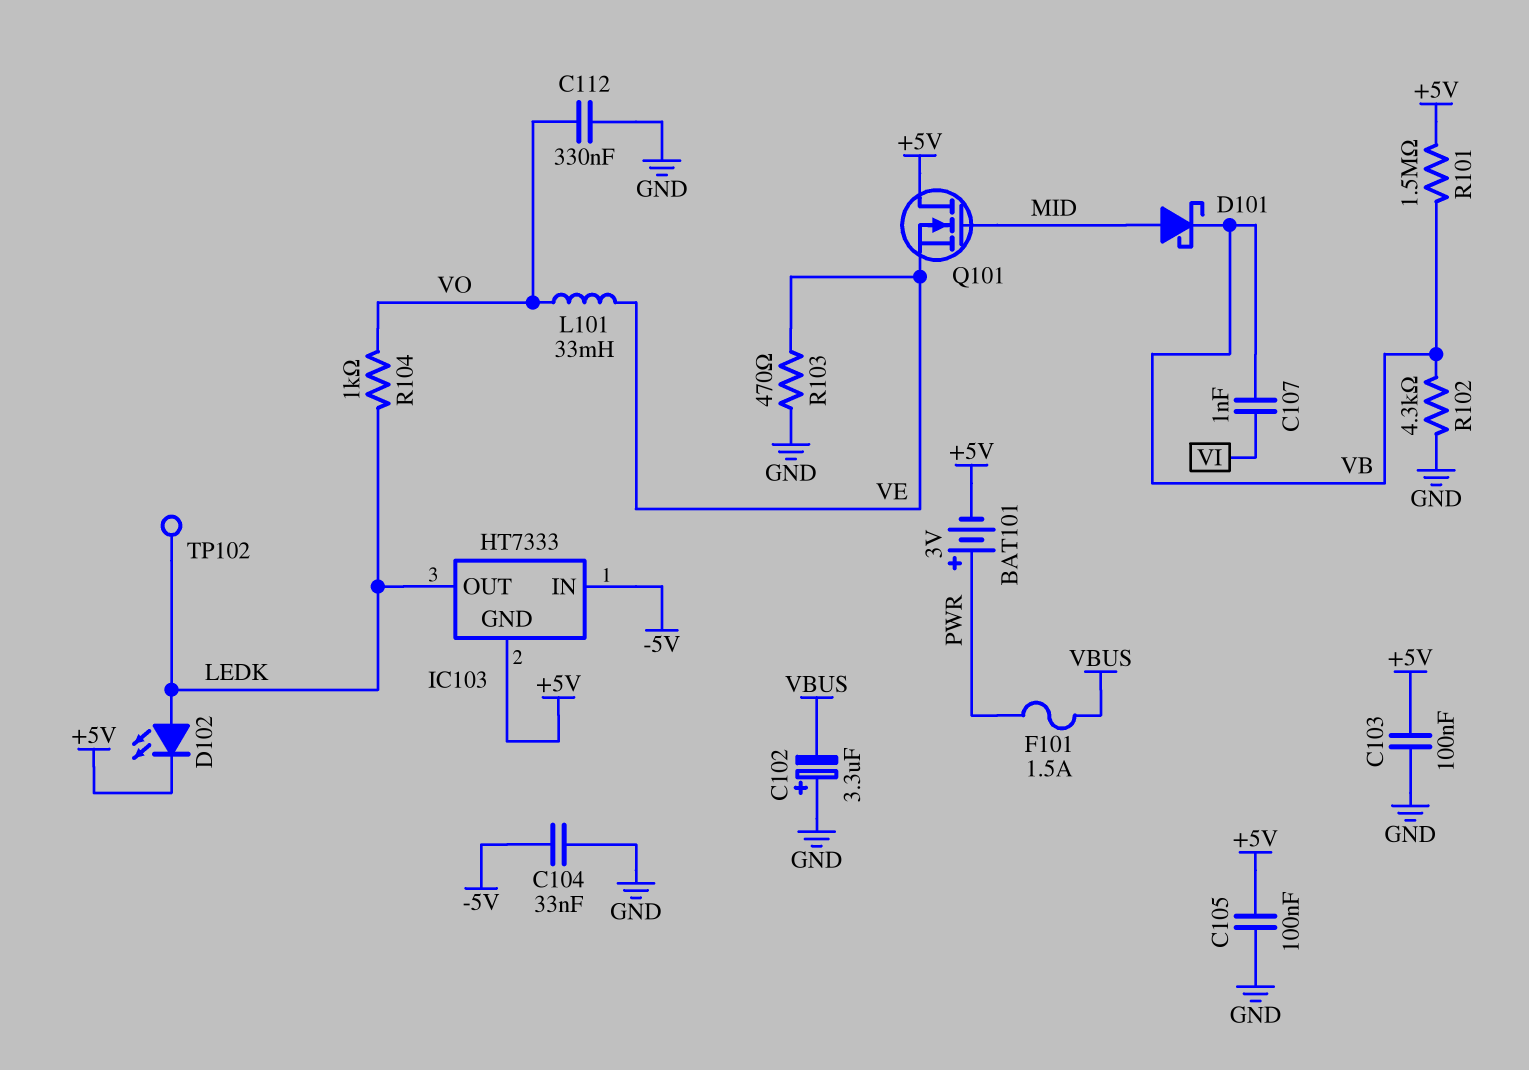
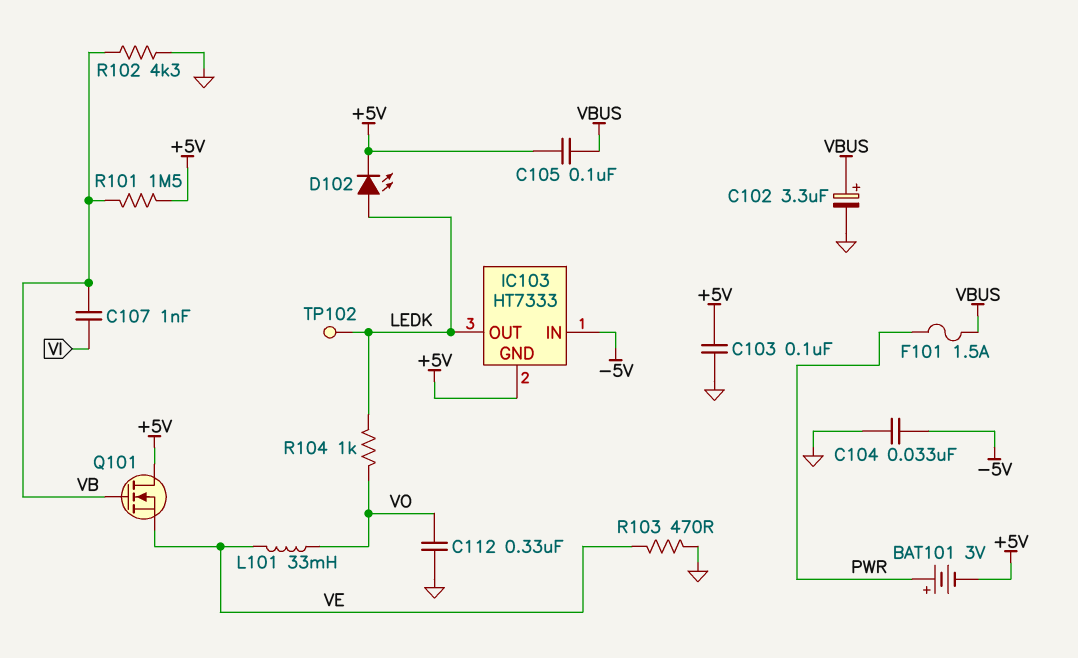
C102: 3.3uF (plus GND, minus VBUS) -> 3.3uF (plus VBUS, minus GND)
C105: 100nF (+5V, GND) -> 100nF (+5V, VBUS)
D101: schottky (A MID, K VB) -> none
Q101: NMOS (G MID, D +5V, S VE) -> NMOS (G VB, D +5V, S VE)

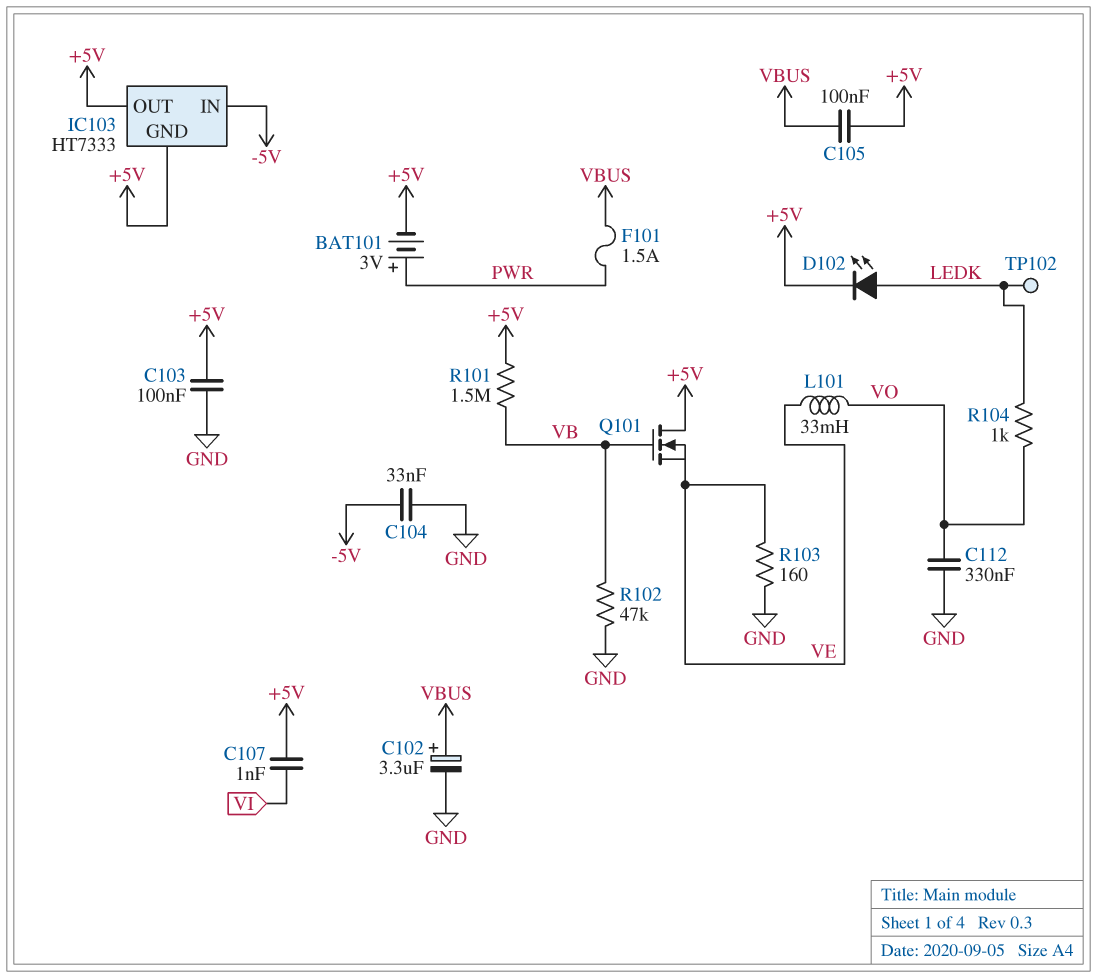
C107: 1nF (VB, VI) -> 1nF (+5V, VI)
IC103 pin OUT: LEDK -> +5V
R102: 4.3k (GND, VB) -> 47k (GND, VB)
R103: 470 (GND, VE) -> 160 (GND, VE)

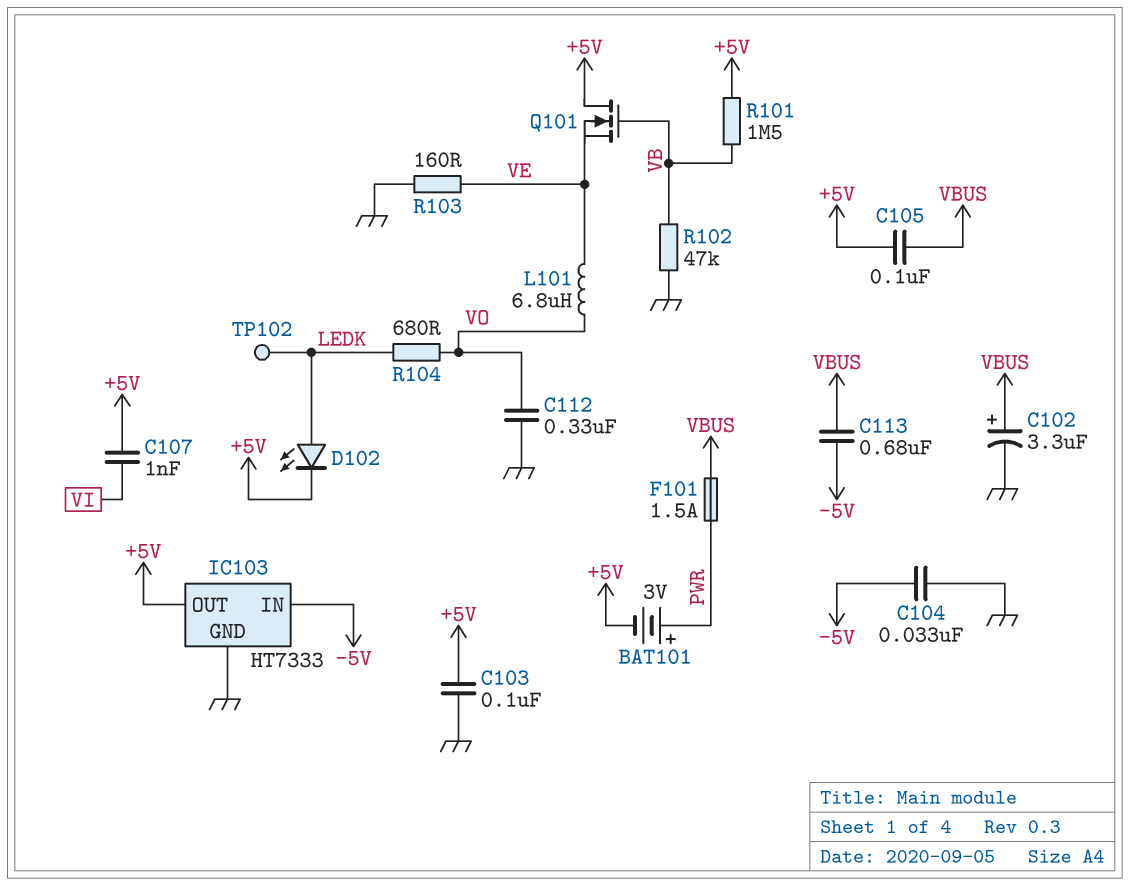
C113: none -> 680nF (-5V, VBUS)
IC103 pin GND: +5V -> GND
L101: 33mH (VE, VO) -> 6.8uH (VE, VO)
R104: 1k (LEDK, VO) -> 680 (LEDK, VO)

